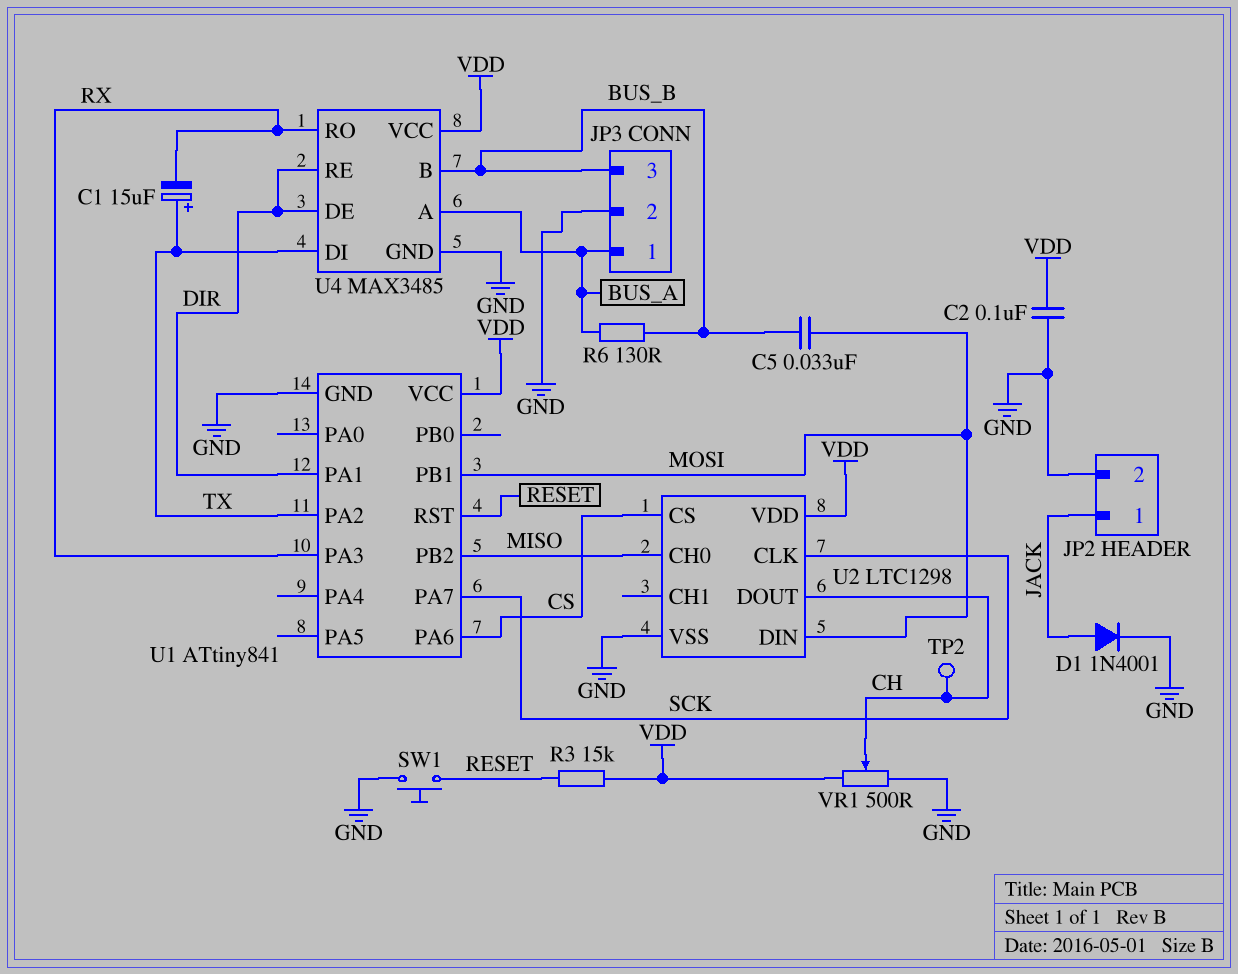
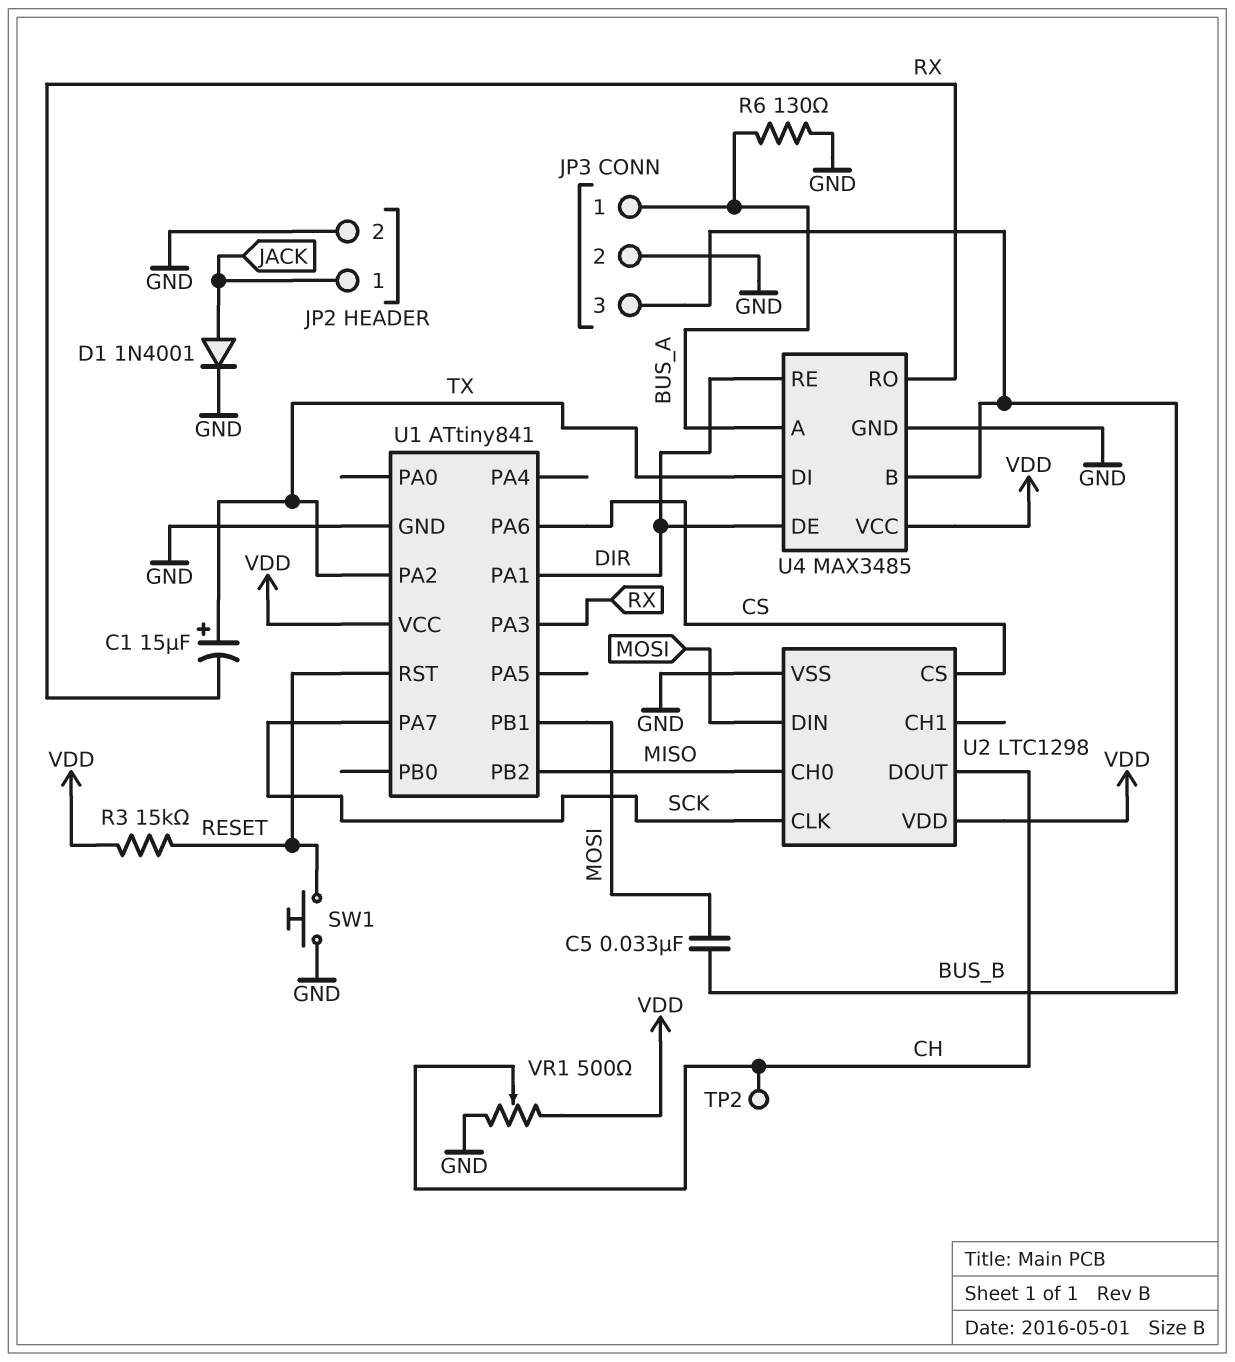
C2: 100nF (GND, VDD) -> none
R6: 130 (BUS_A, BUS_B) -> 130 (BUS_A, GND)

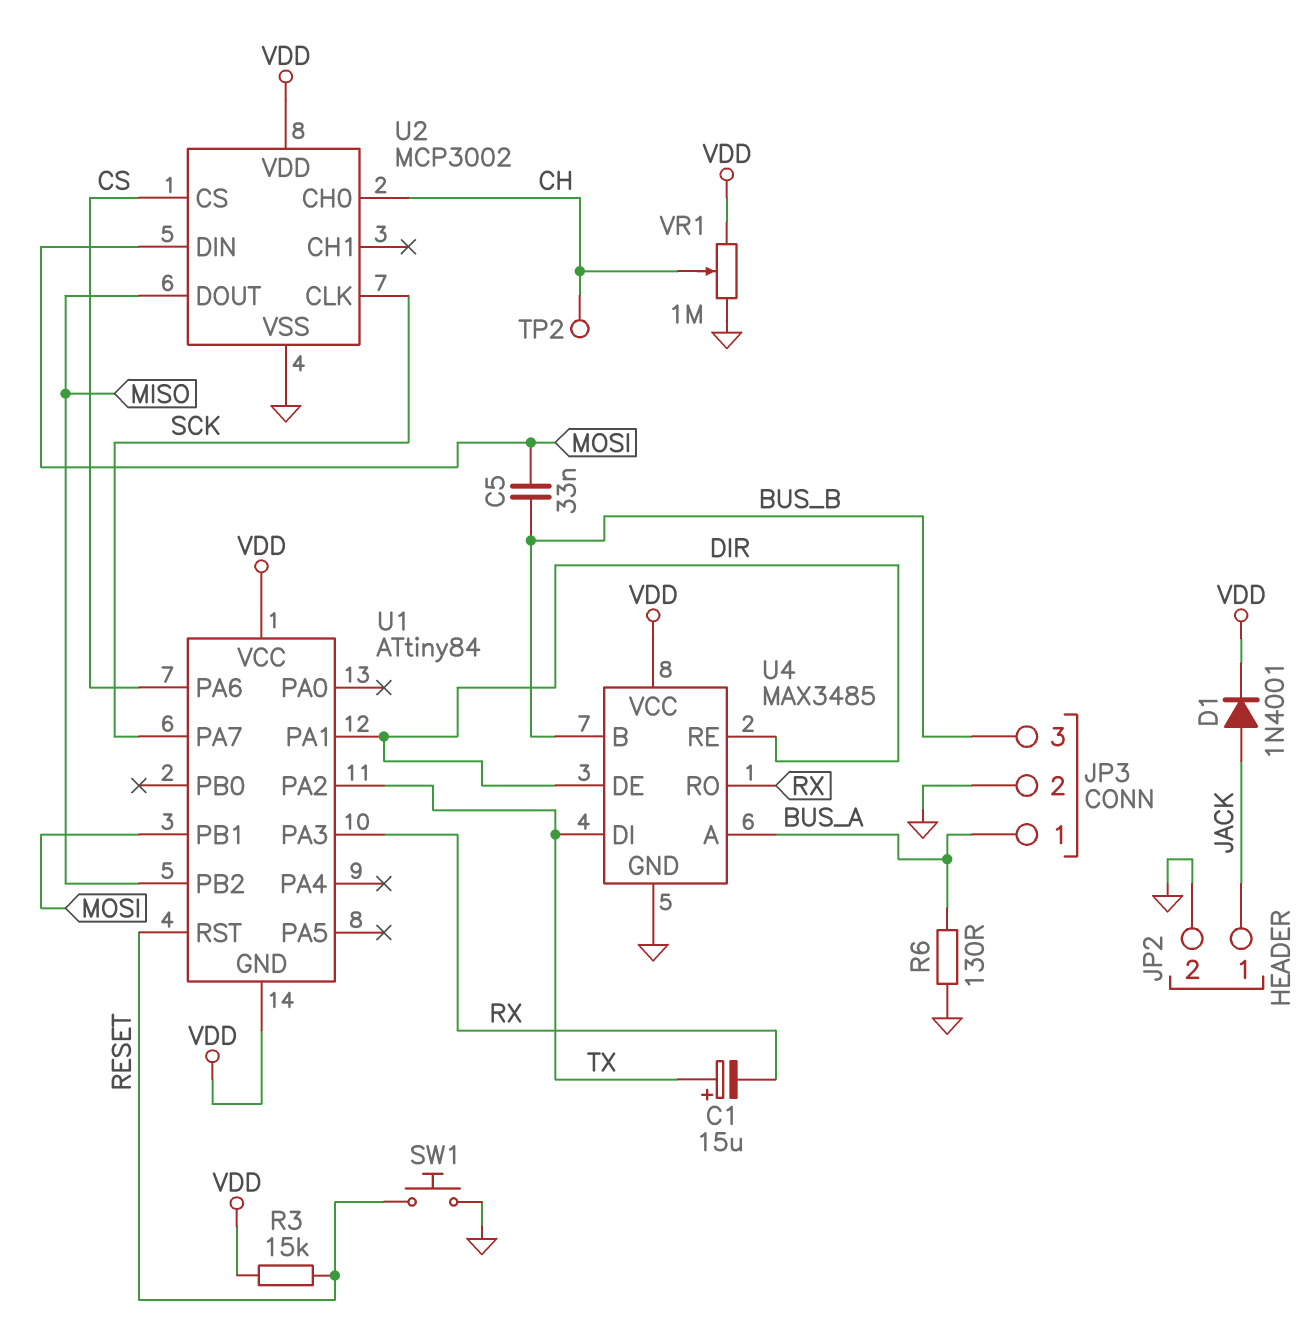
D1: diode 1N4001 (A JACK, K GND) -> diode 1N4001 (A JACK, K VDD)
U1: ATtiny841 -> ATtiny84
U1 pin GND: GND -> VDD
U2: LTC1298 -> MCP3002
U2 pin CH0: MISO -> CH
U2 pin DOUT: CH -> MISO
VR1: 500 (GND, VDD, wiper CH) -> 1M (GND, VDD, wiper CH)

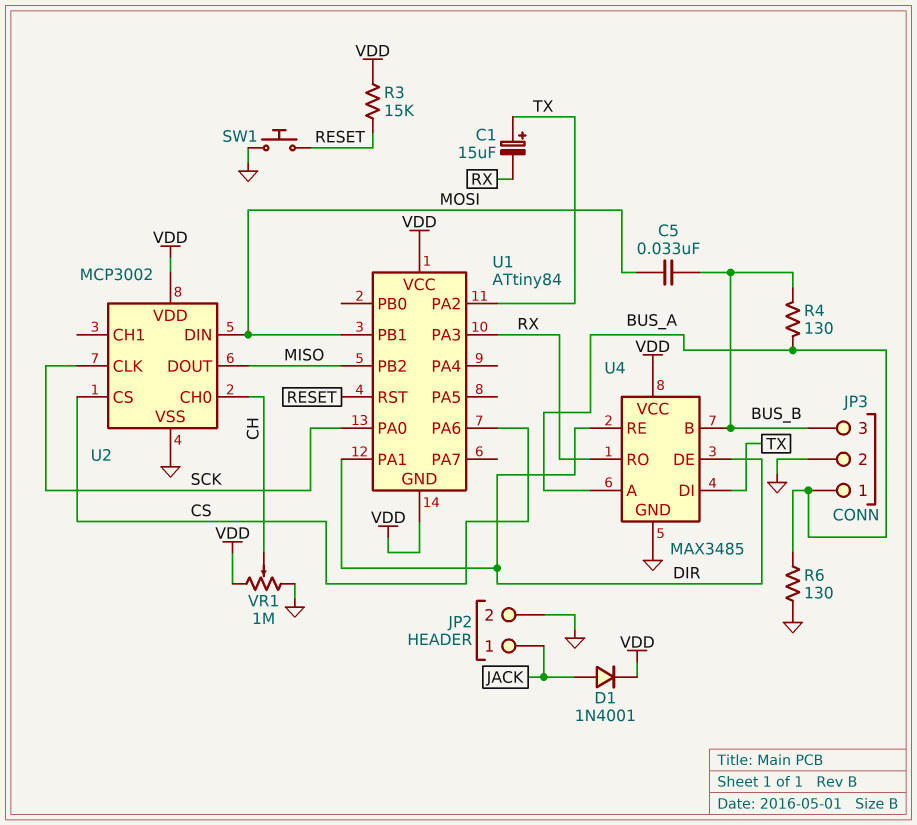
R4: none -> 130 (BUS_A, BUS_B)
TP2: test point (CH) -> none
U1 pin PA0: none -> SCK
U1 pin PA7: SCK -> none

